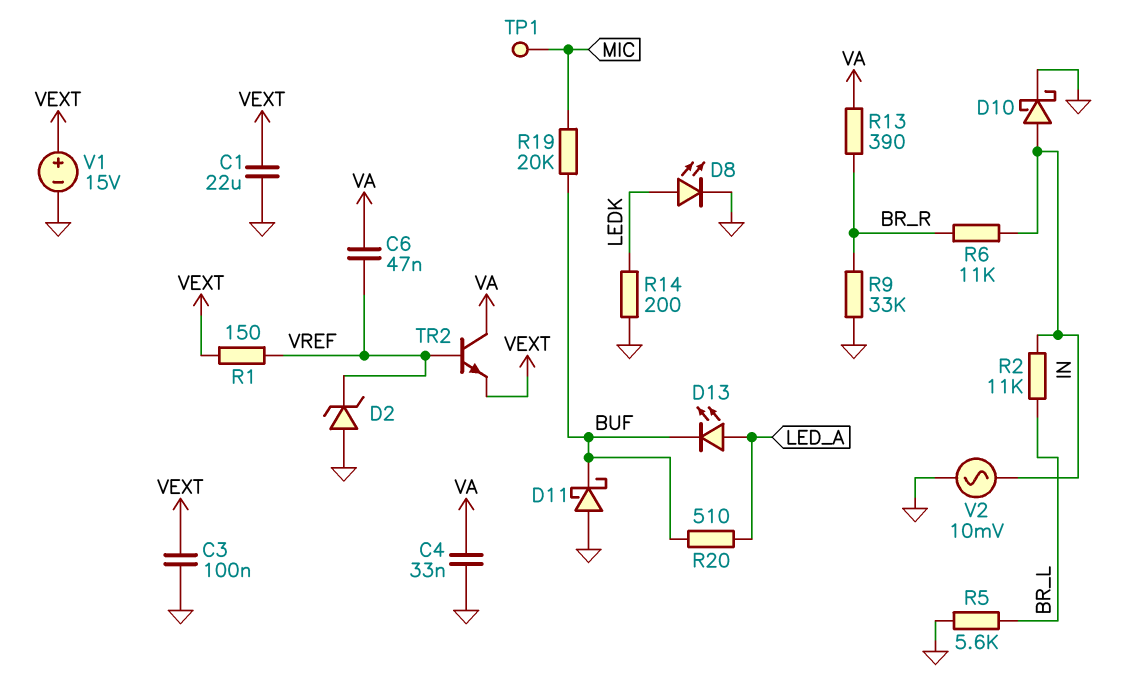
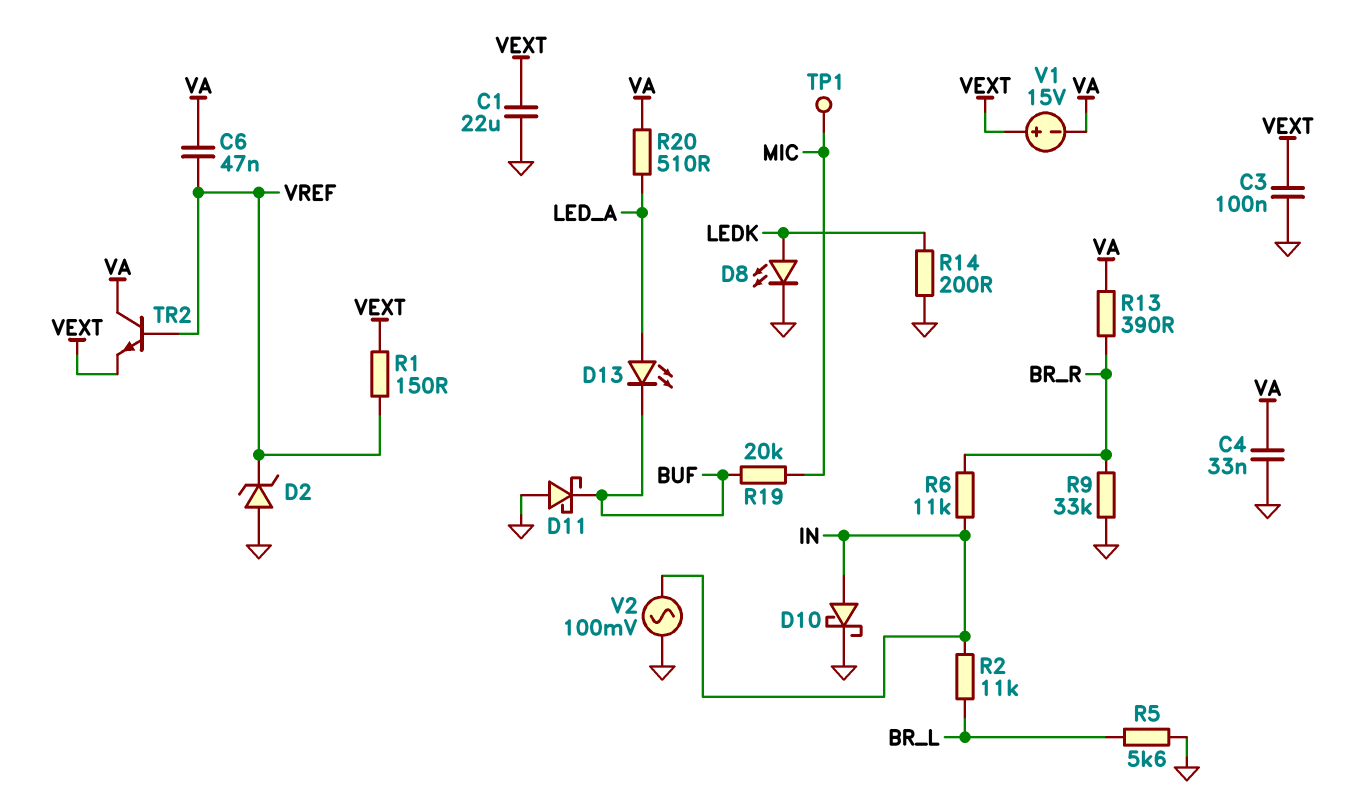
R20: 510 (BUF, LED_A) -> 510 (LED_A, VA)
V1: 15V (plus VEXT, minus GND) -> 15V (plus VEXT, minus VA)
V2: AC 10mV (GND, IN) -> AC 100mV (GND, IN)

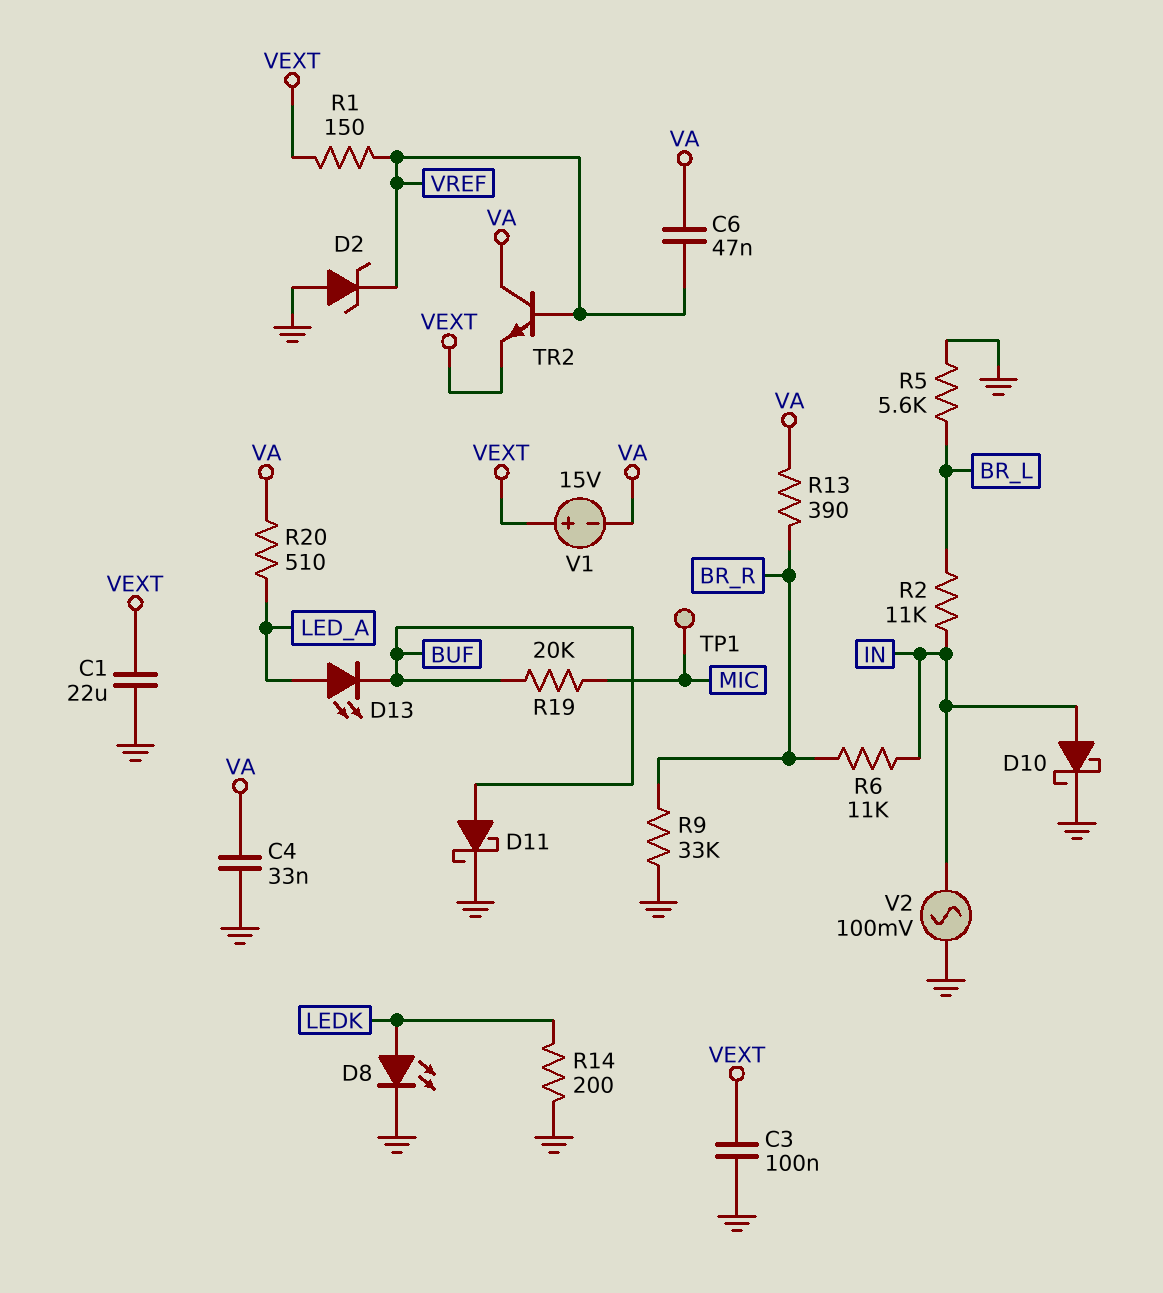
D11: schottky (A GND, K BUF) -> schottky (A BUF, K GND)

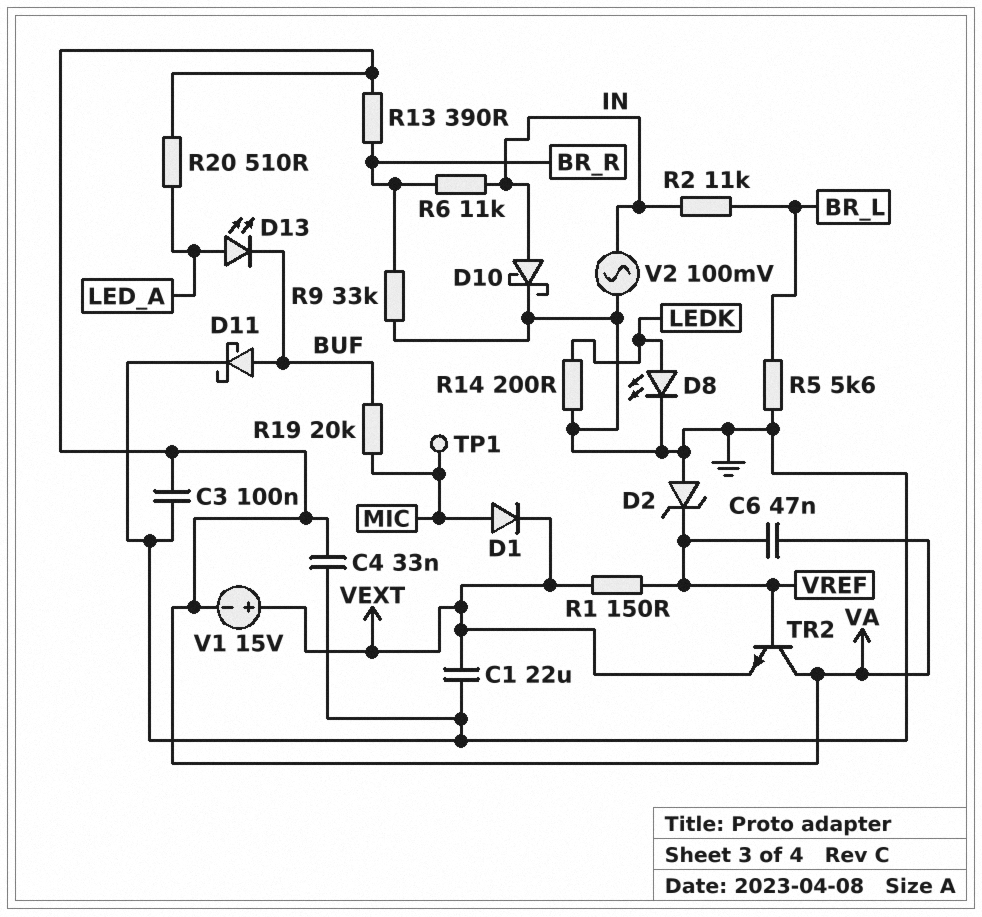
C3: 100nF (GND, VEXT) -> 100nF (GND, VA)
D1: none -> diode (A MIC, K VEXT)

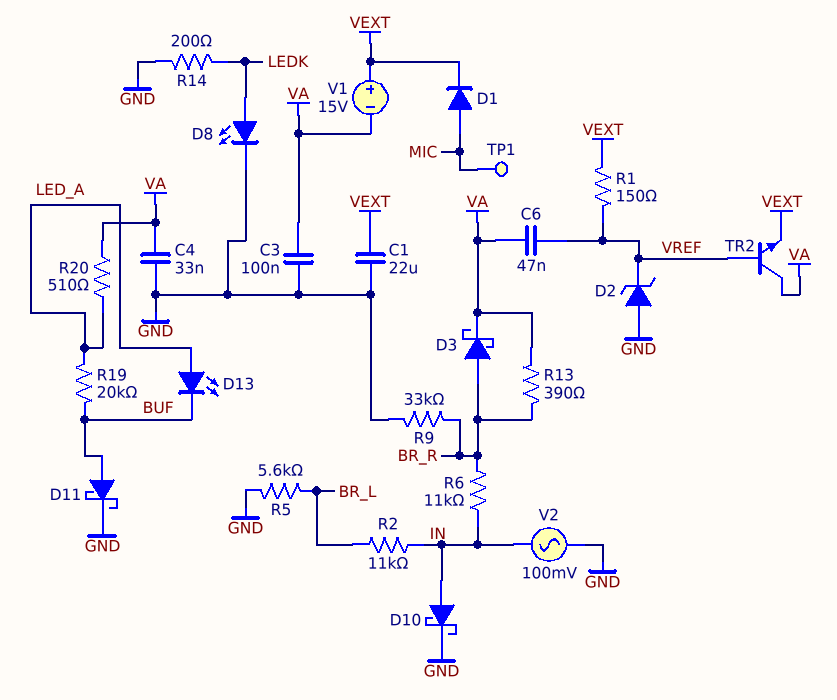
D3: none -> schottky (A BR_R, K VA)
R19: 20k (BUF, MIC) -> 20k (BUF, LED_A)

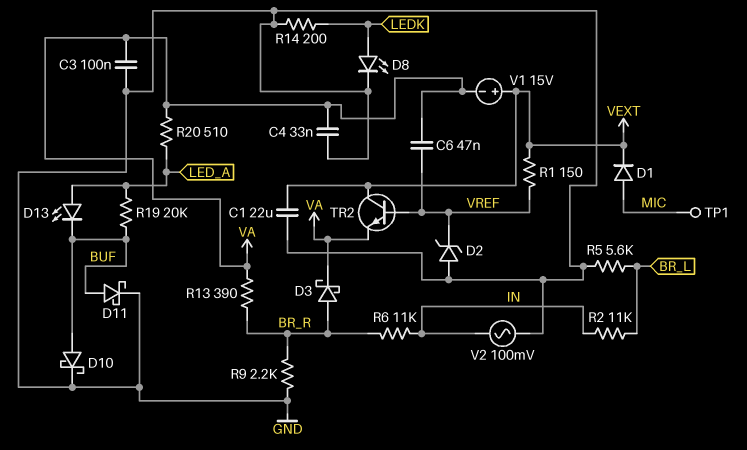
D10: schottky (A IN, K GND) -> schottky (A BUF, K GND)
R9: 33k (BR_R, GND) -> 2.2k (BR_R, GND)
TR2: NPN (B VREF, C VA, E VEXT) -> NPN (B VREF, C VEXT, E VA)

